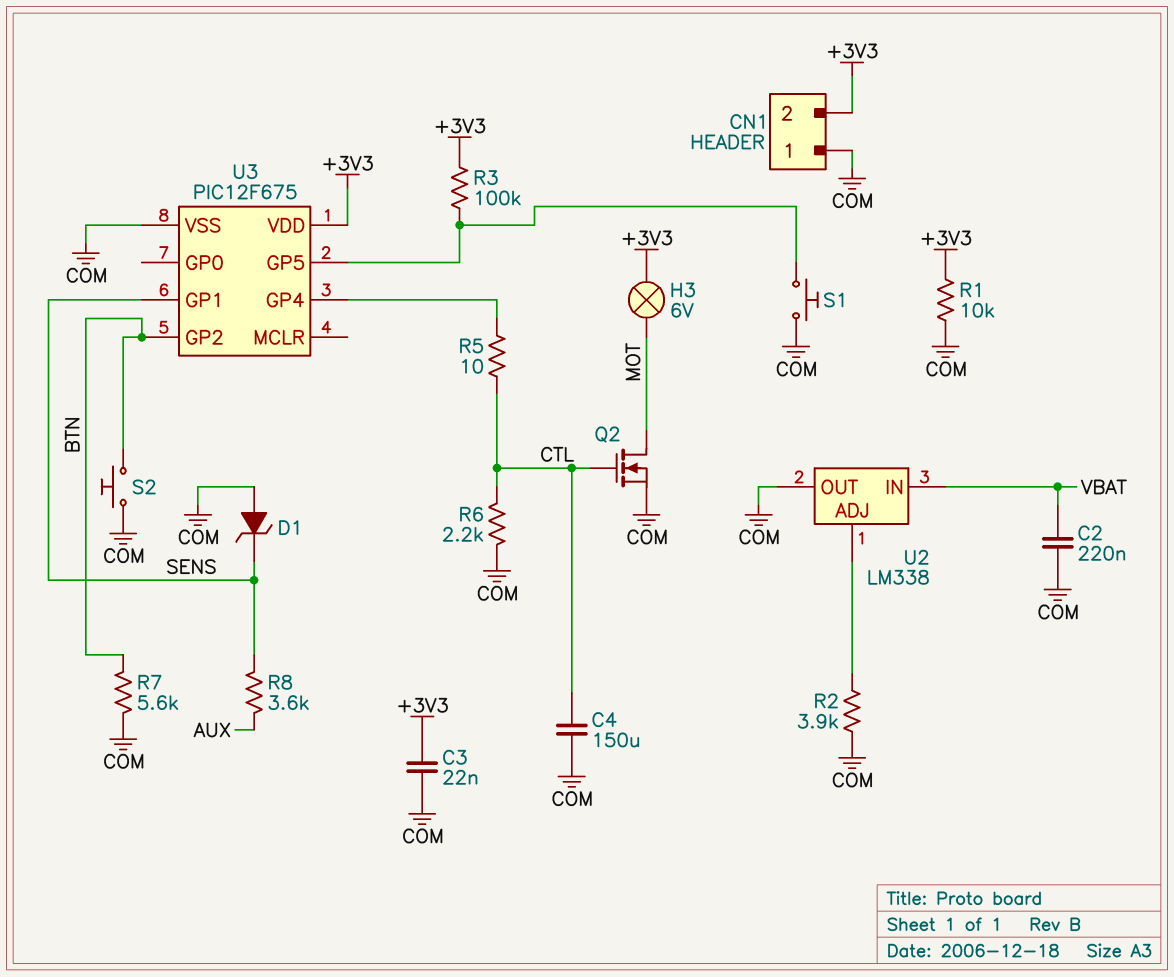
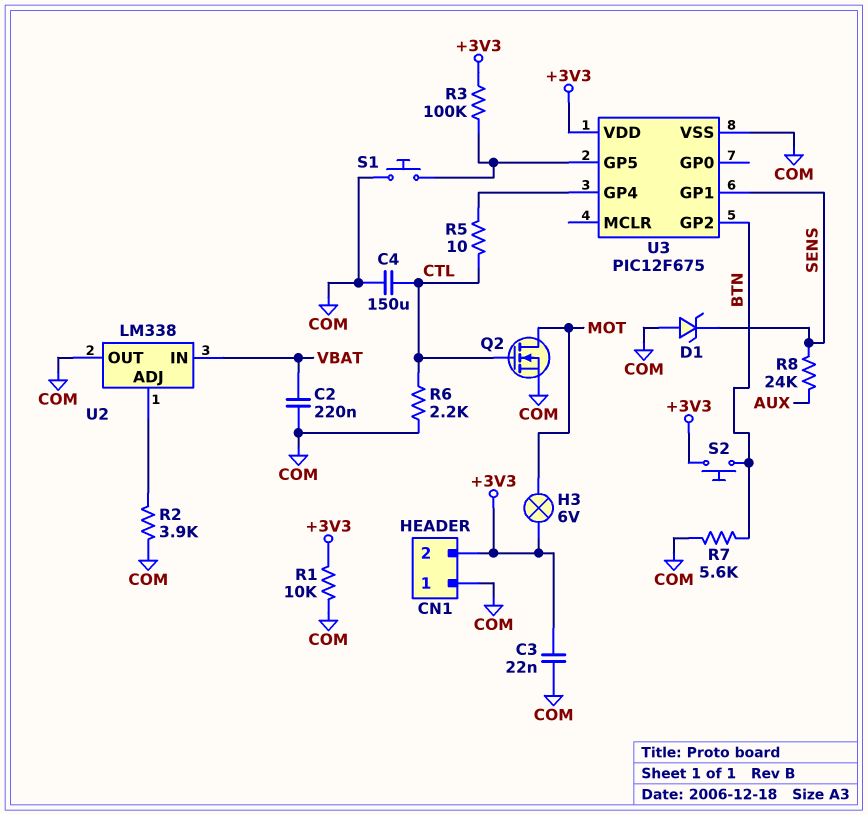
R8: 3.6k (AUX, SENS) -> 24k (AUX, SENS)
S2: button (BTN, COM) -> button (+3V3, BTN)

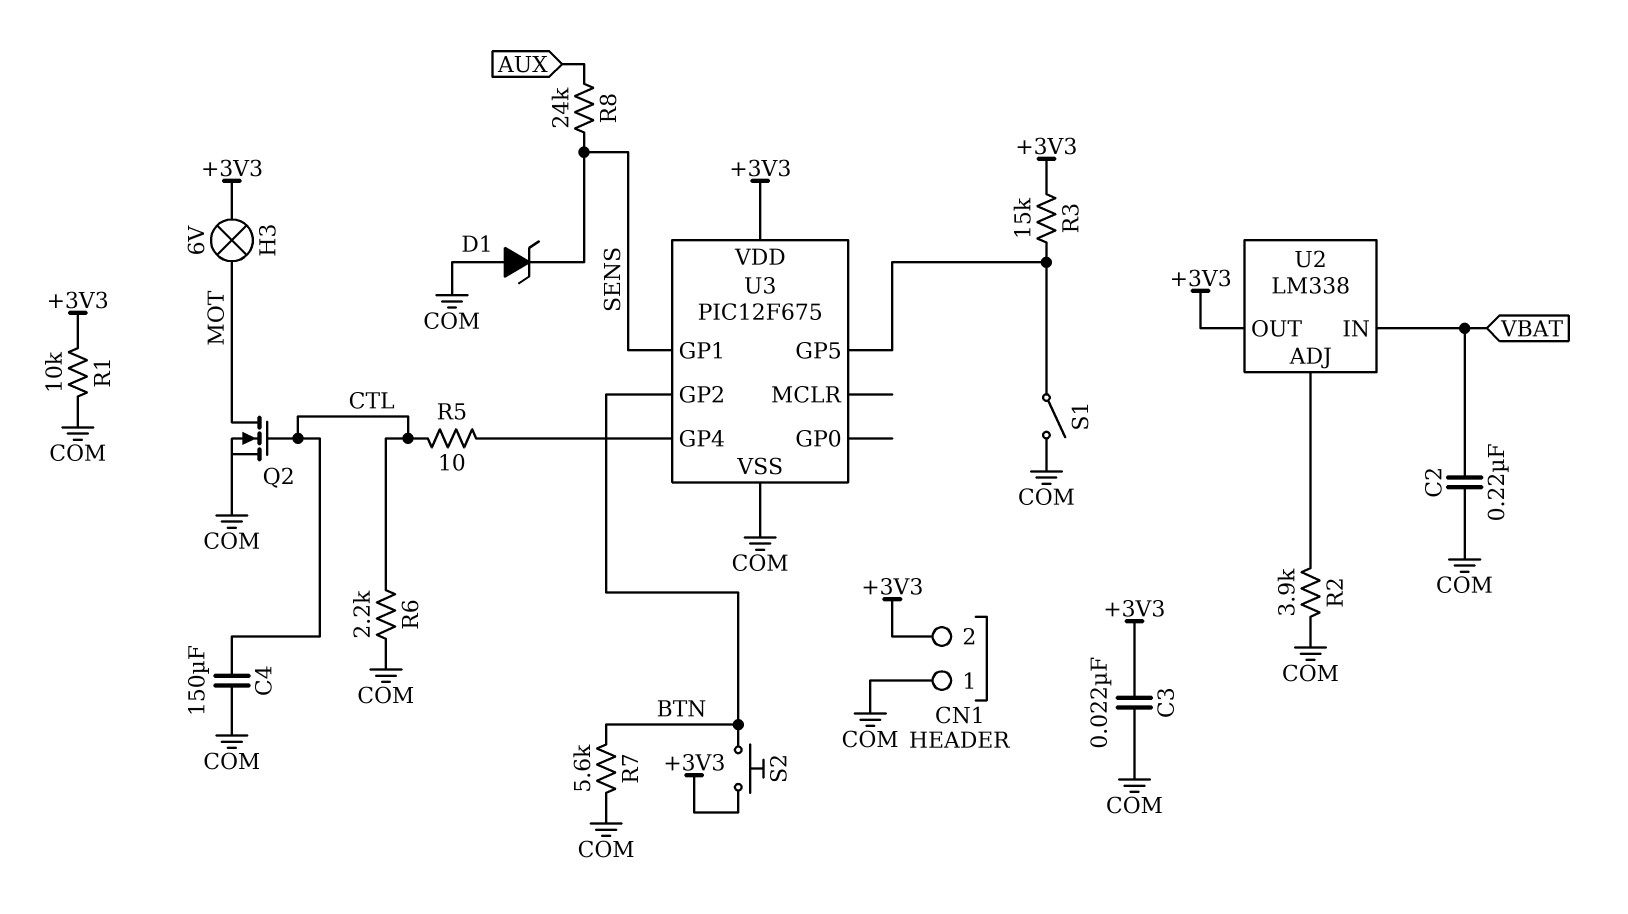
R3: 100k (+3V3, U3/GP5) -> 15k (+3V3, U3/GP5)
S1: button (COM, U3/GP5) -> switch (COM, U3/GP5)
U2 pin OUT: COM -> +3V3

